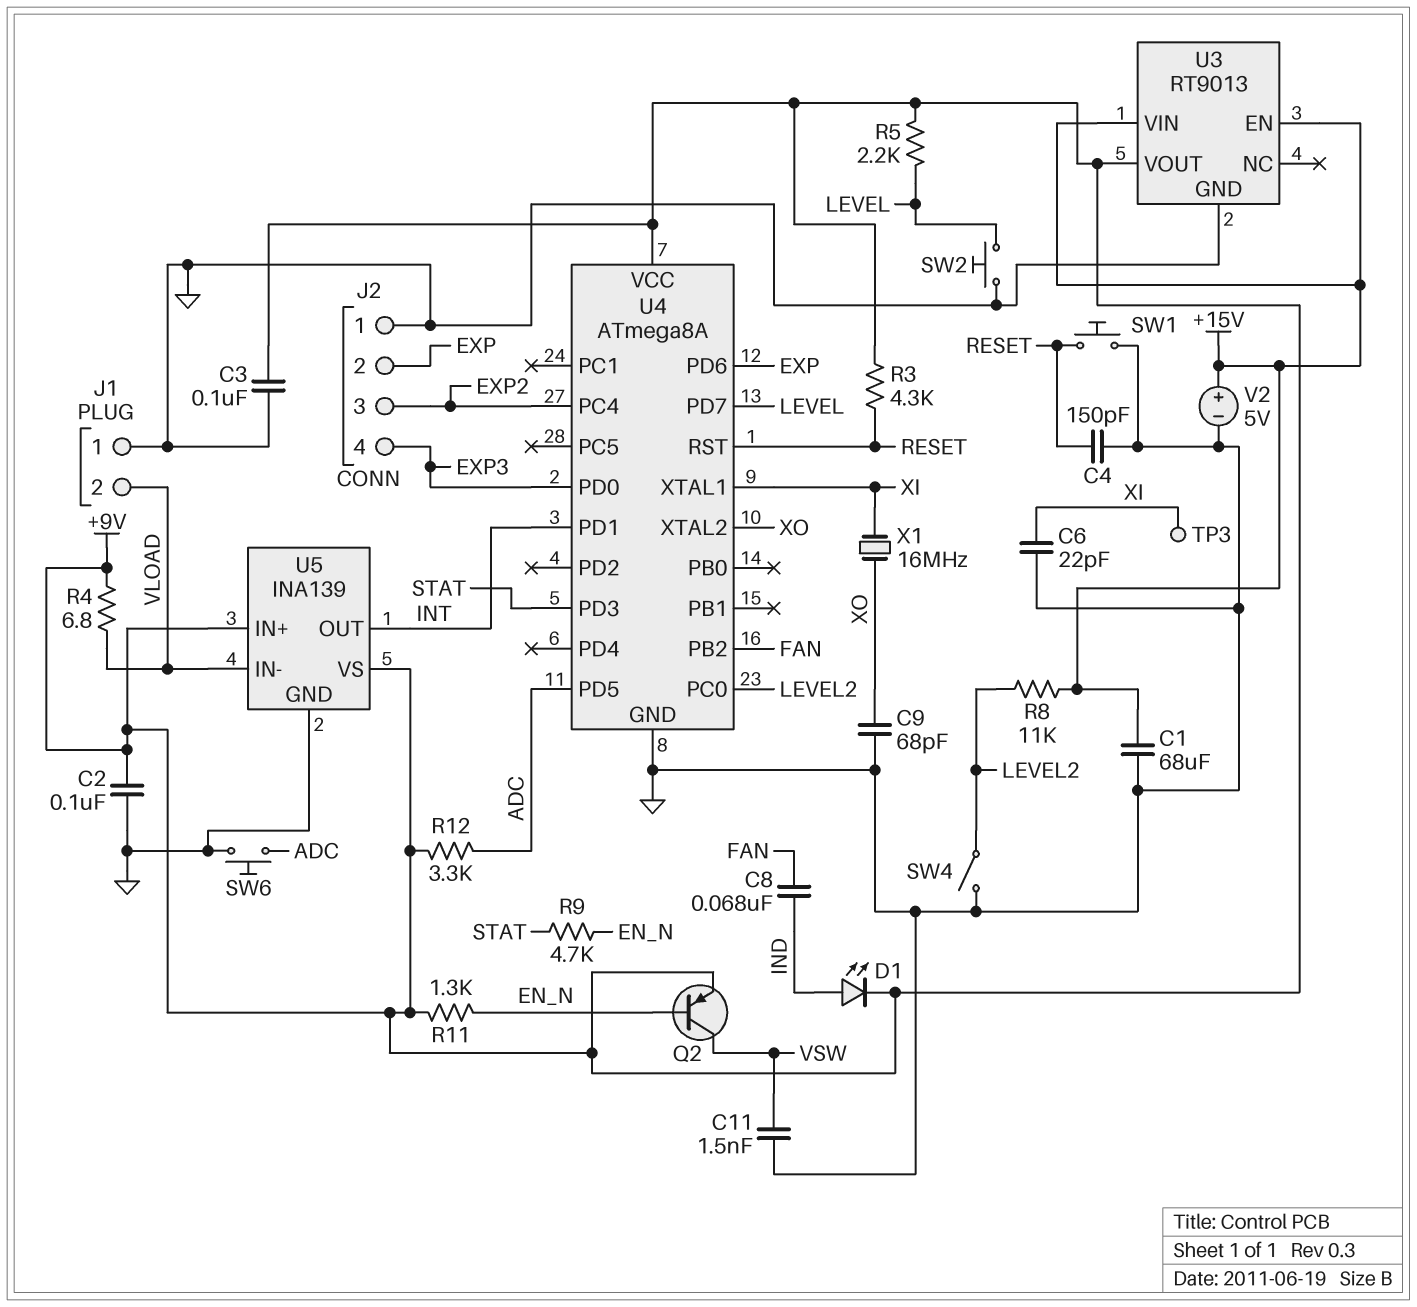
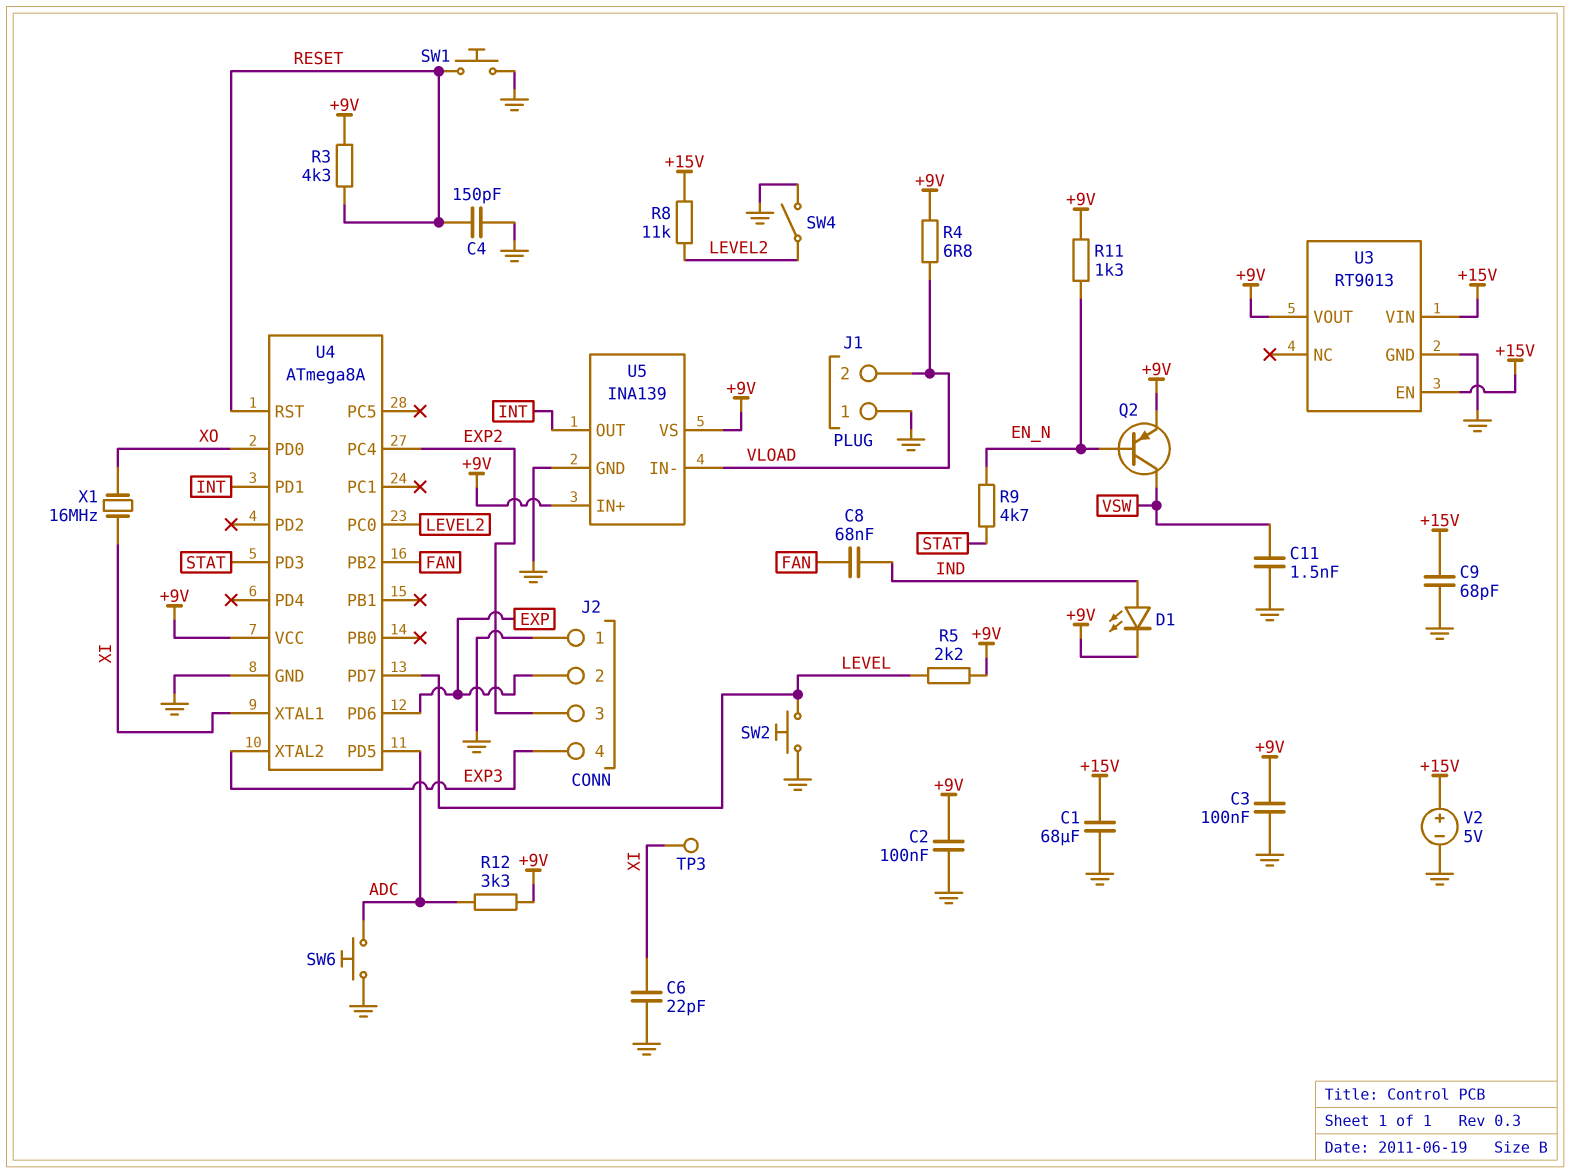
C9: 68pF (GND, XO) -> 68pF (+15V, GND)
U4 pin PD0: EXP3 -> XO
U4 pin XTAL2: XO -> EXP3

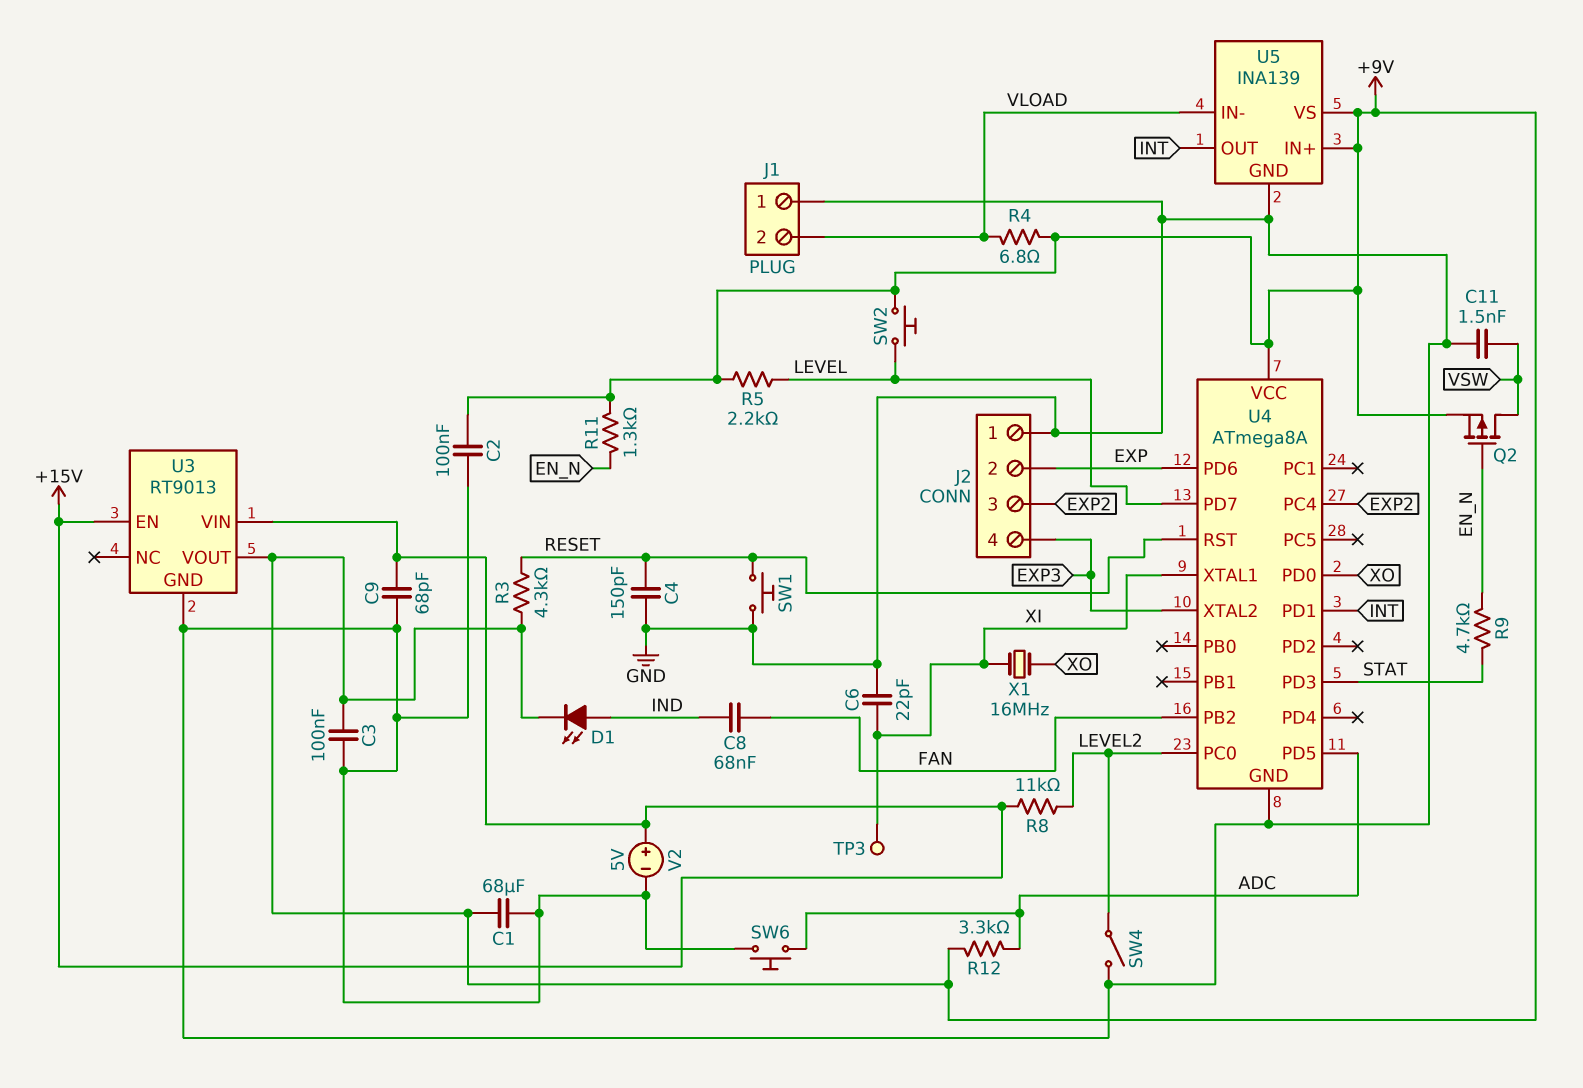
C1: 68uF (+15V, GND) -> 68uF (+9V, GND)
Q2: PNP (B EN_N, C VSW, E +9V) -> PMOS (G EN_N, D VSW, S +9V)
SW2: button (GND, LEVEL) -> button (+9V, LEVEL)

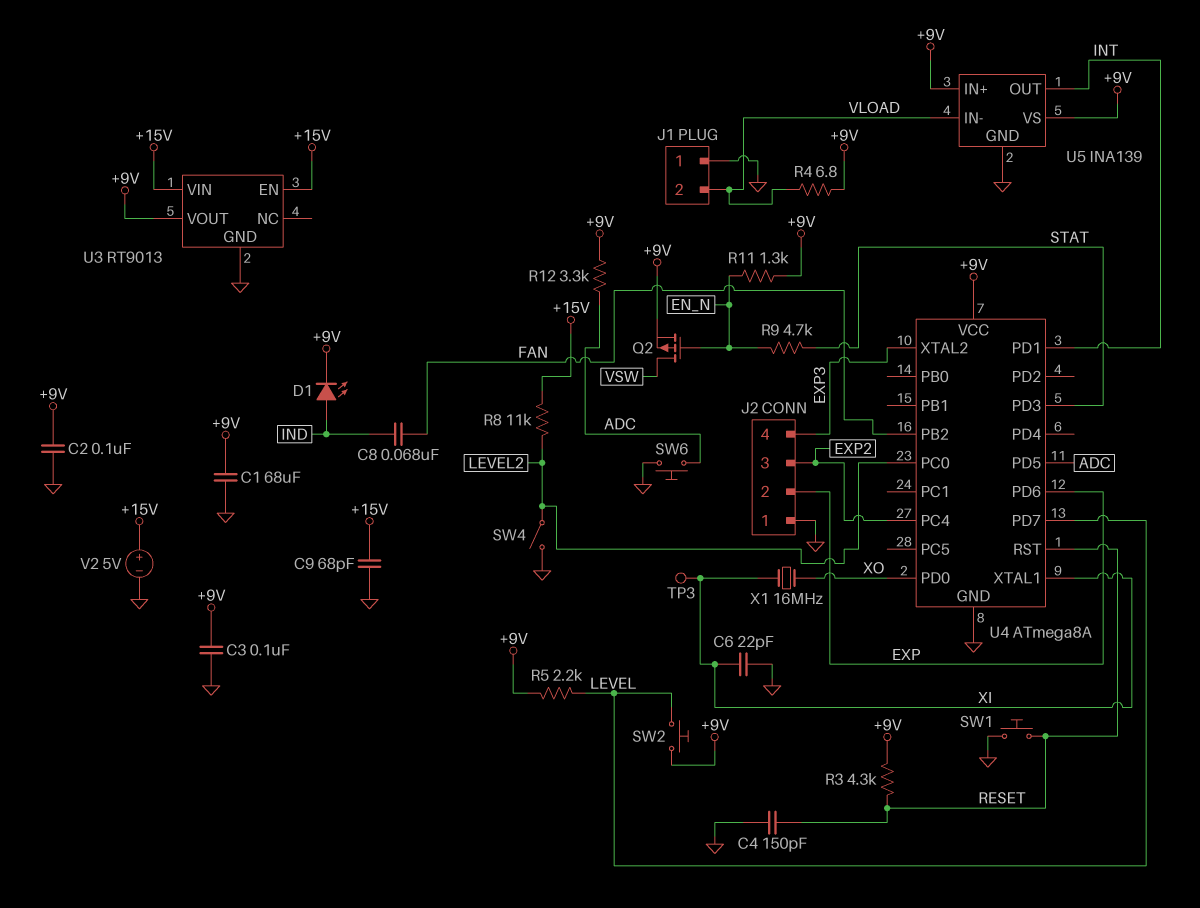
C11: 1.5nF (GND, VSW) -> none

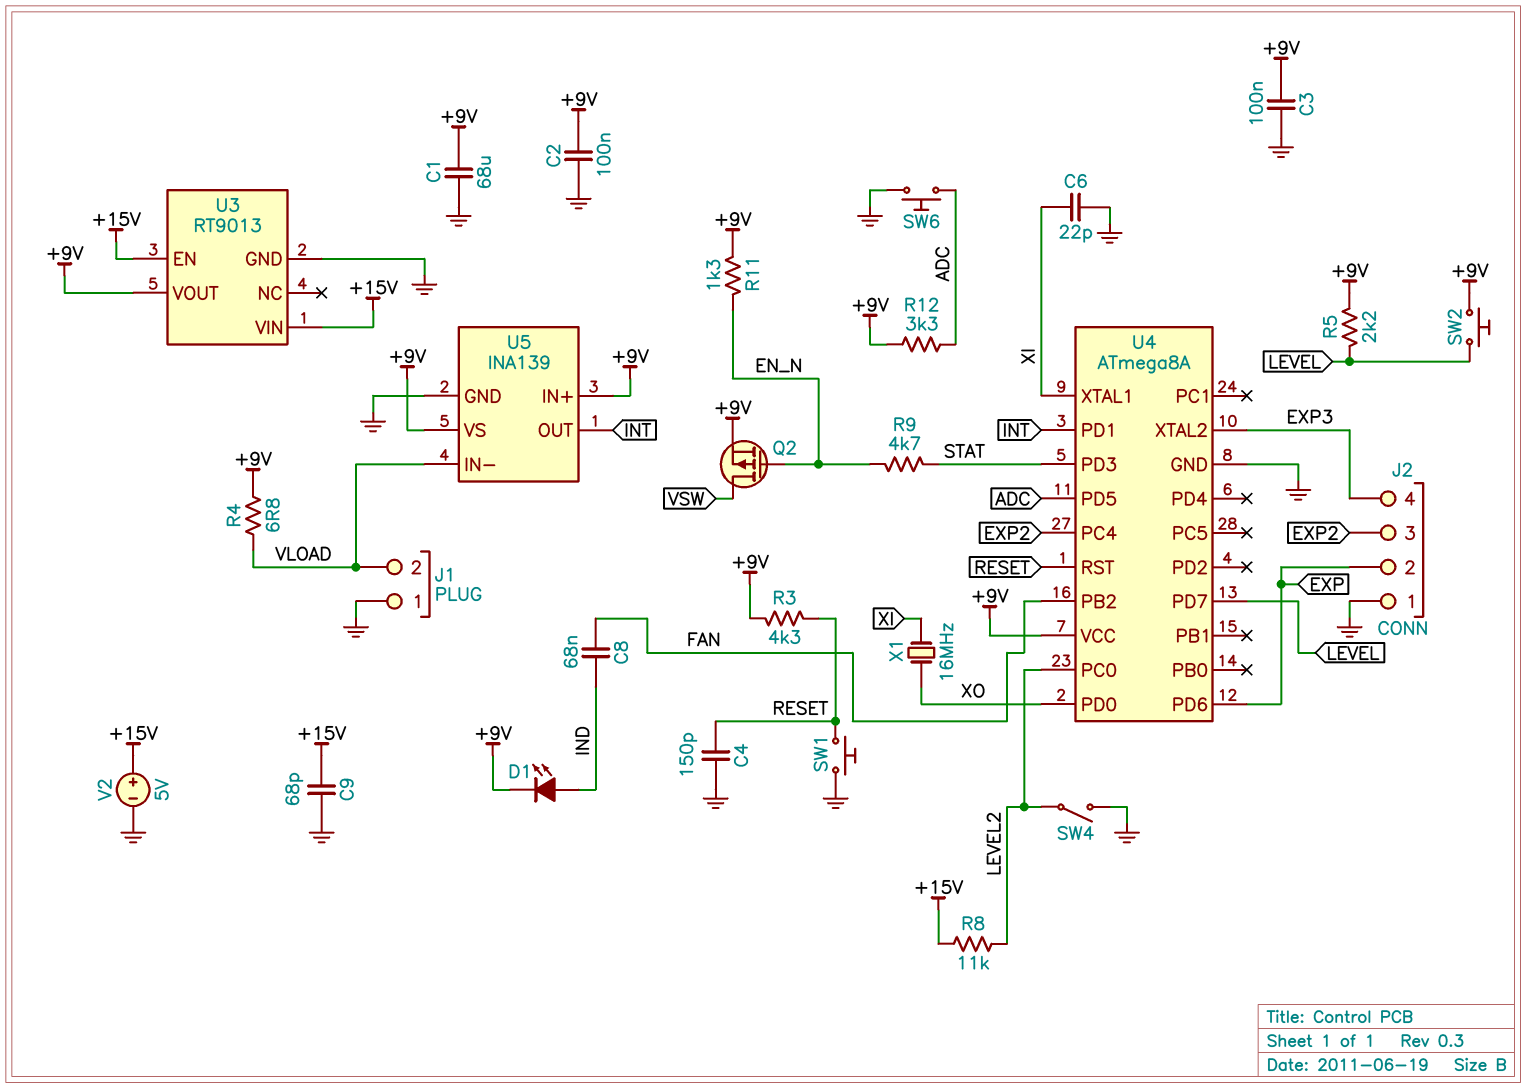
TP3: test point (XI) -> none

